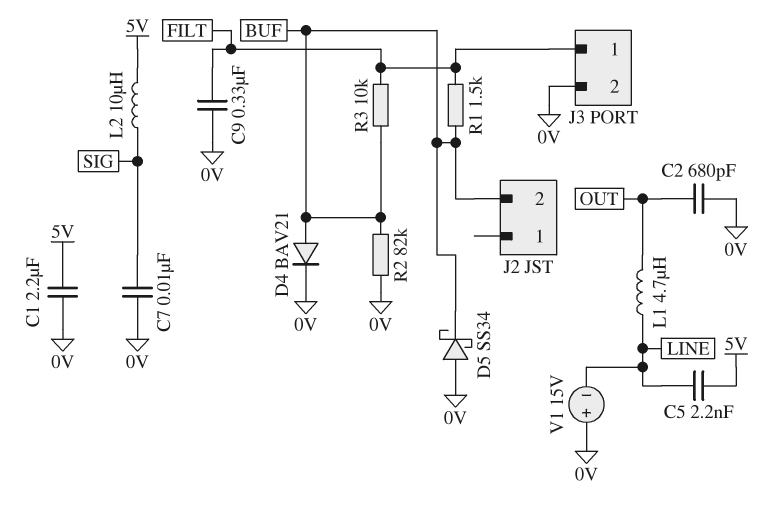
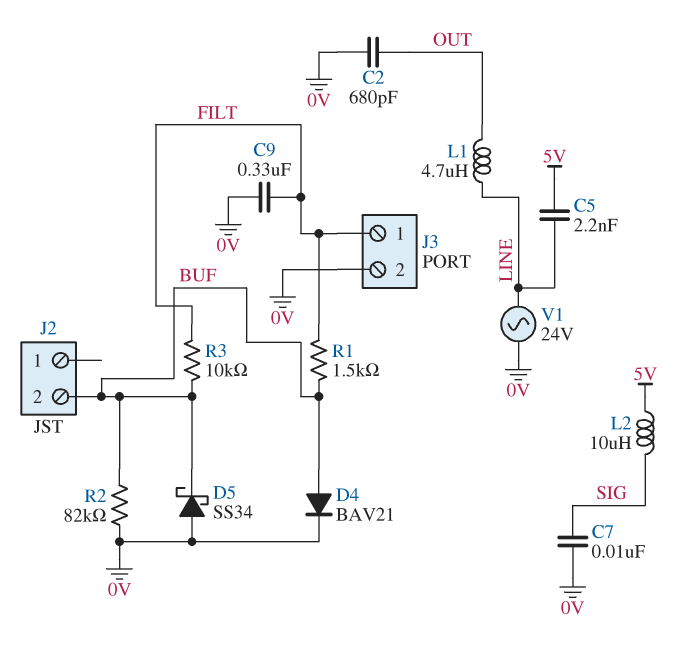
C1: 2.2uF (0V, 5V) -> none
V1: 15V (plus 0V, minus LINE) -> AC 24V (0V, LINE)

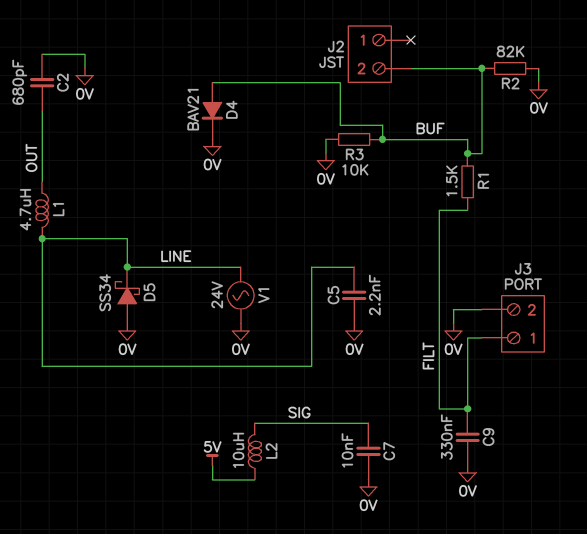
C5: 2.2nF (5V, LINE) -> 2.2nF (0V, LINE)
D5: schottky SS34 (A 0V, K BUF) -> schottky SS34 (A 0V, K LINE)
R3: 10k (BUF, FILT) -> 10k (0V, BUF)

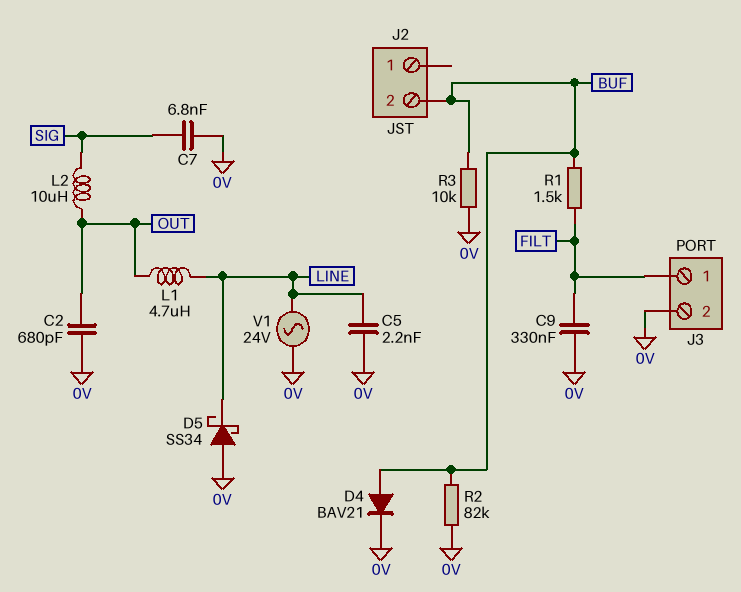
C7: 10nF (0V, SIG) -> 6.8nF (0V, SIG)
L2: 10uH (5V, SIG) -> 10uH (OUT, SIG)

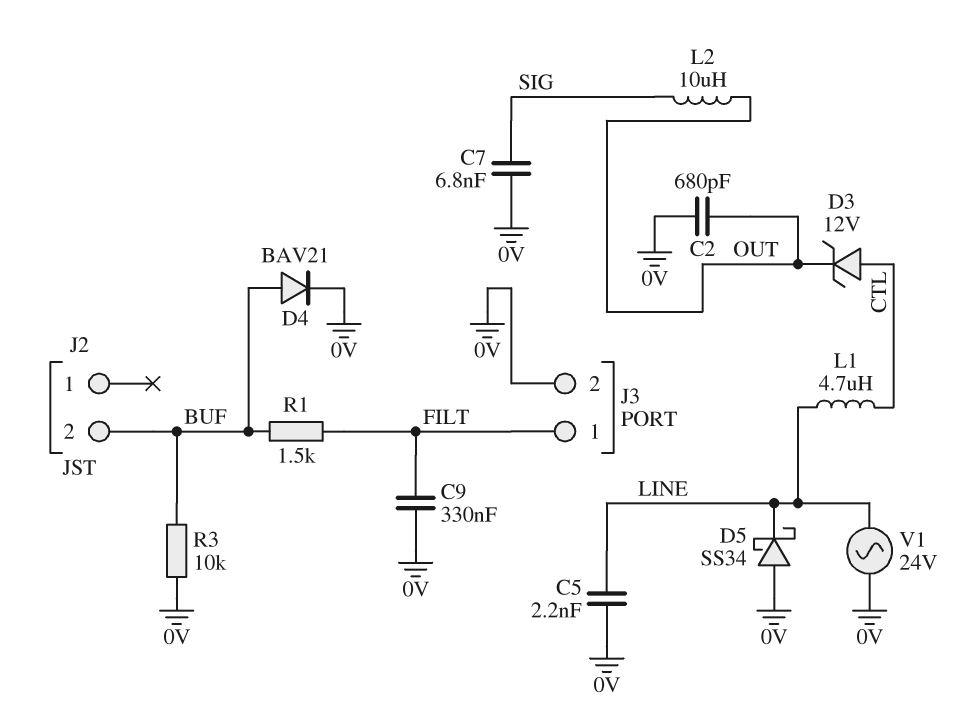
D3: none -> zener 12V (A CTL, K OUT)
L1: 4.7uH (LINE, OUT) -> 4.7uH (CTL, LINE)
R2: 82k (0V, BUF) -> none

